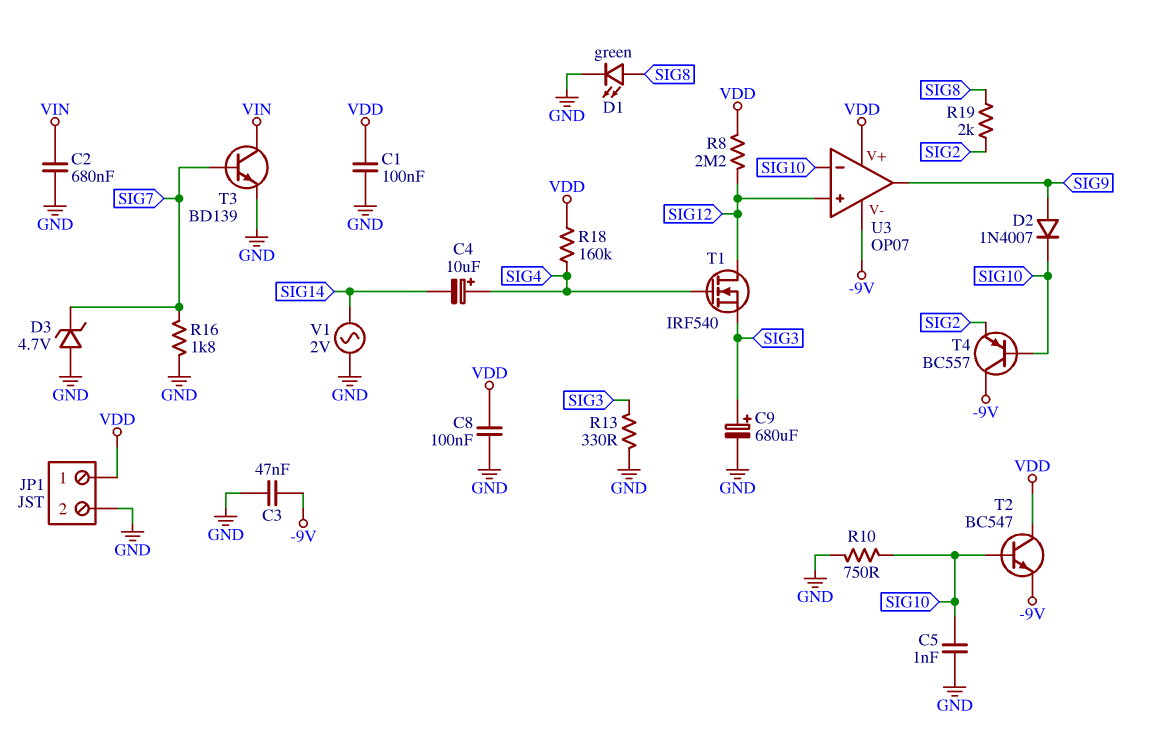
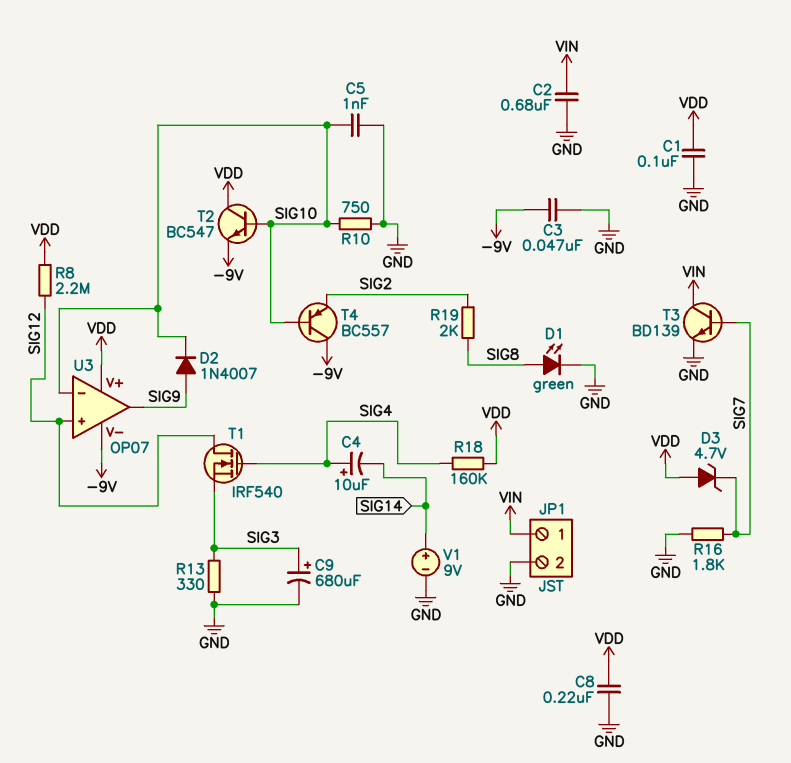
C8: 100nF (GND, VDD) -> 220nF (GND, VDD)
D3: zener 4.7V (A GND, K SIG7) -> zener 4.7V (A VDD, K SIG7)
JP1 pin 1: VDD -> VIN
V1: AC 2V (GND, SIG14) -> 9V (plus SIG14, minus GND)

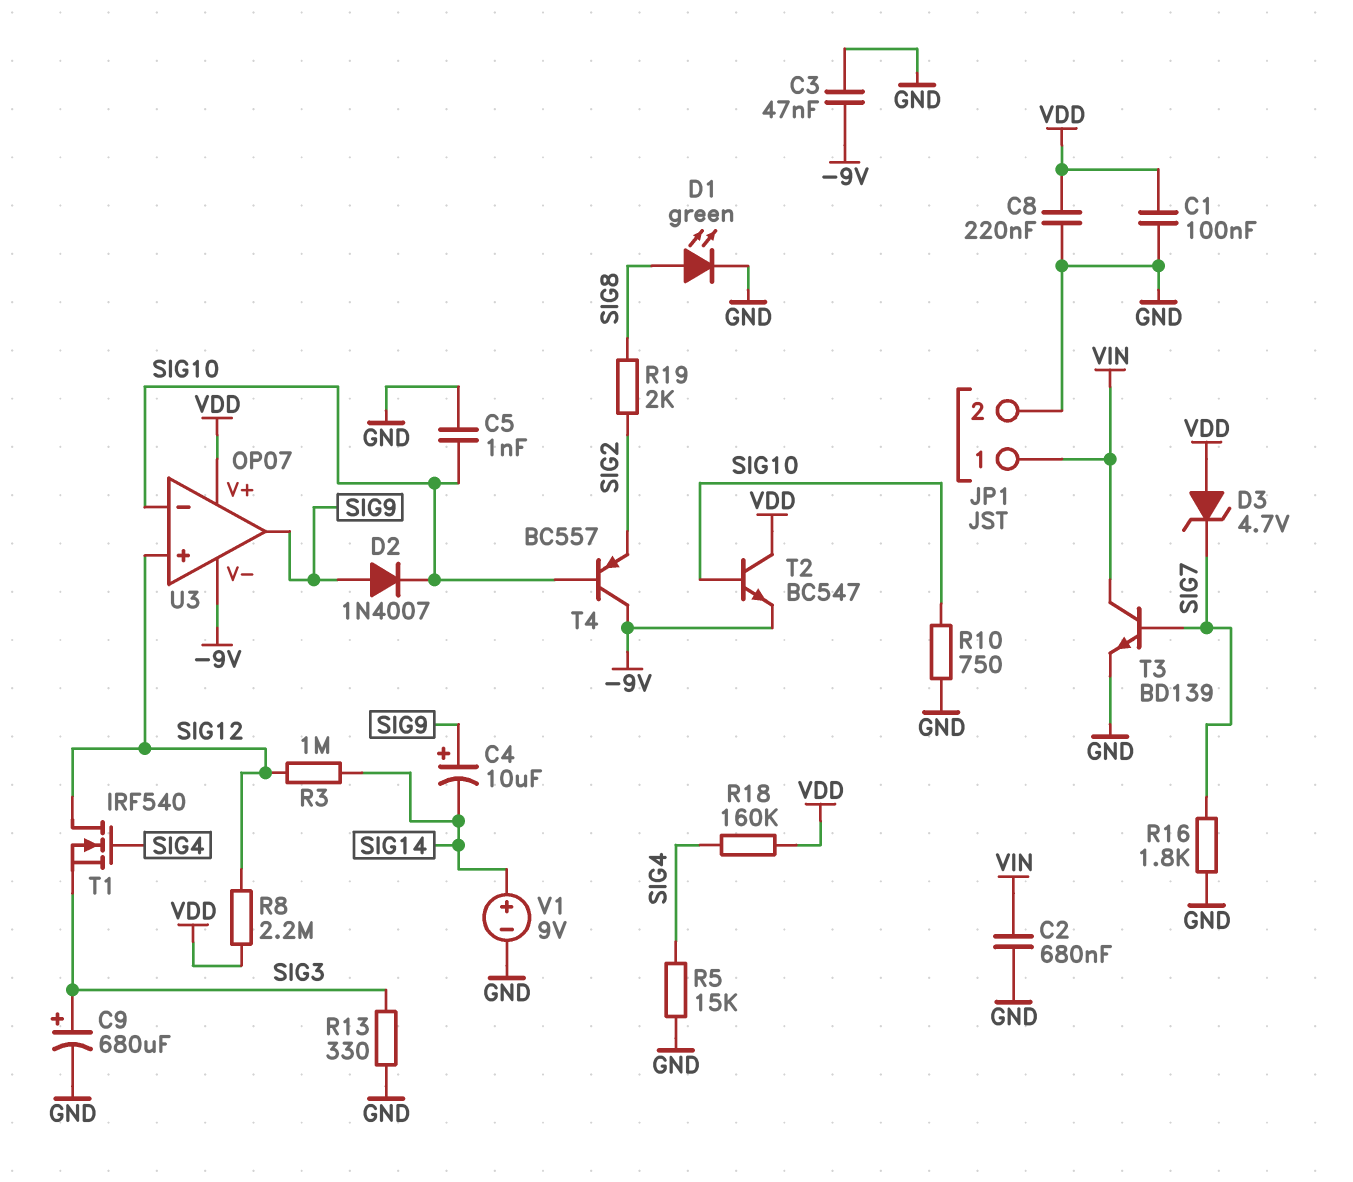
C4: 10uF (plus SIG4, minus SIG14) -> 10uF (plus SIG9, minus SIG14)
R3: none -> 1M (SIG12, SIG14)
R5: none -> 15k (GND, SIG4)

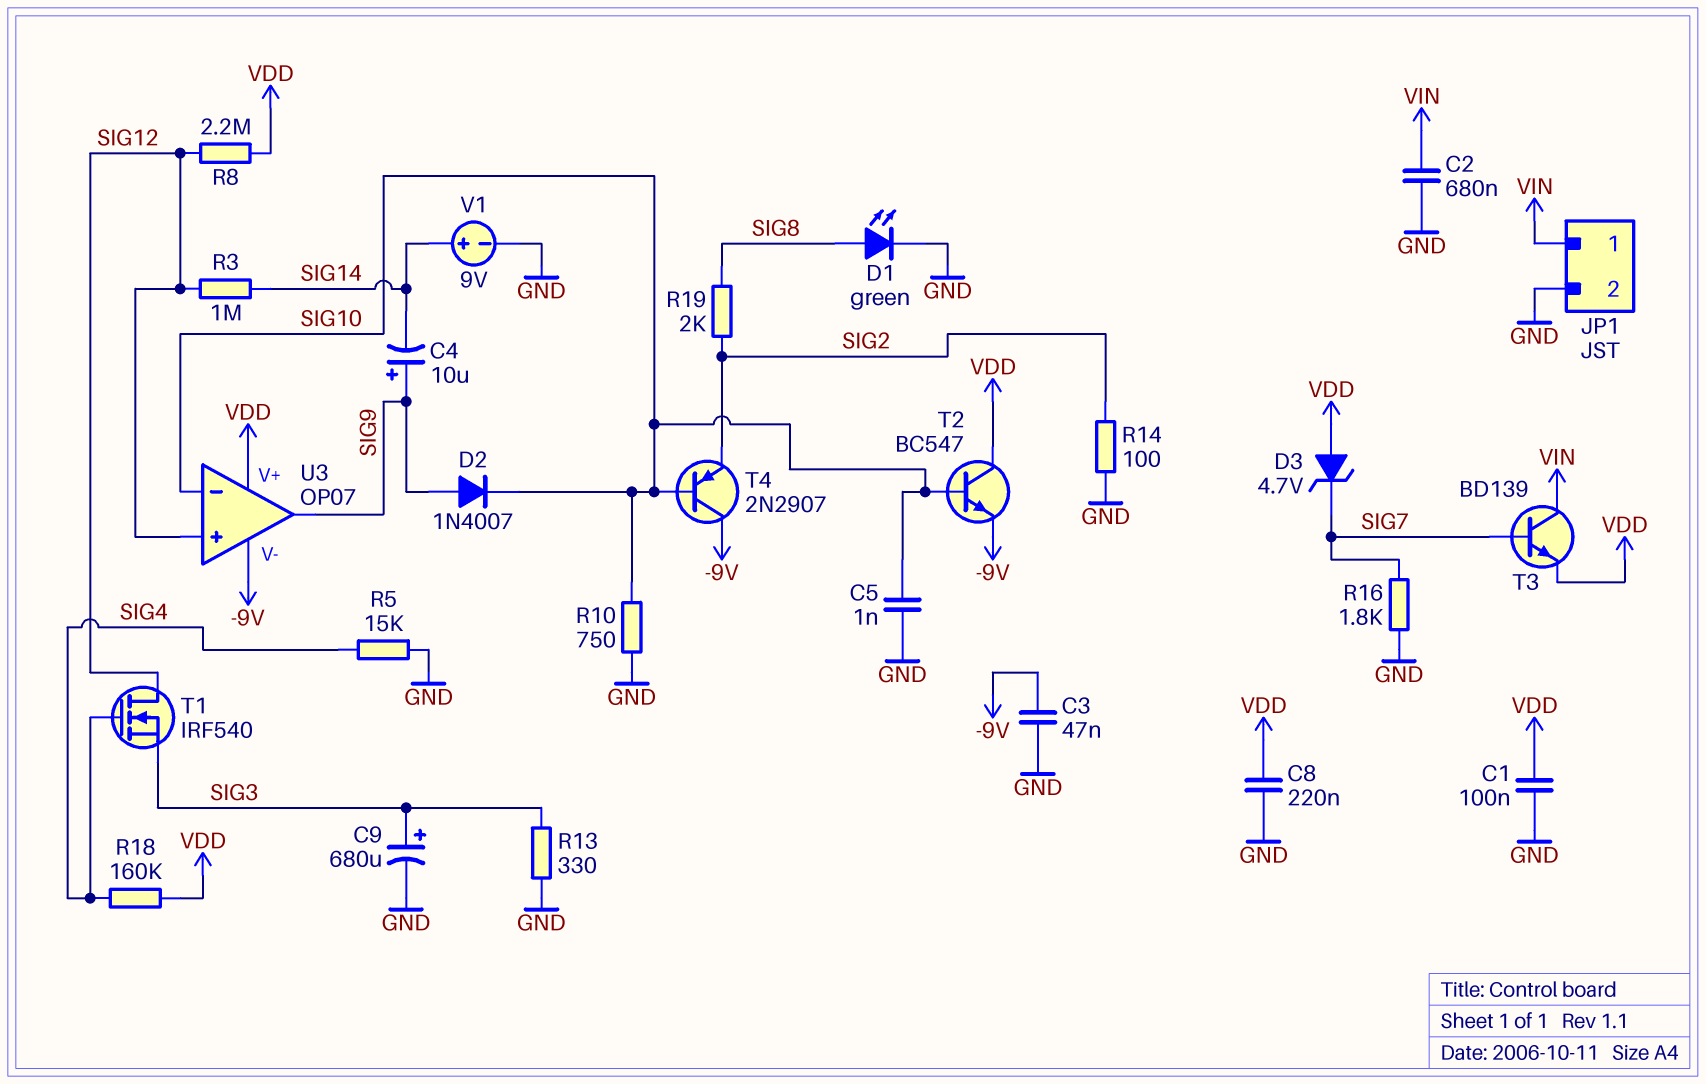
R14: none -> 100 (GND, SIG2)
T3: NPN BD139 (B SIG7, C VIN, E GND) -> NPN BD139 (B SIG7, C VIN, E VDD)
T4: PNP BC557 (B SIG10, C -9V, E SIG2) -> PNP 2N2907 (B SIG10, C -9V, E SIG2)

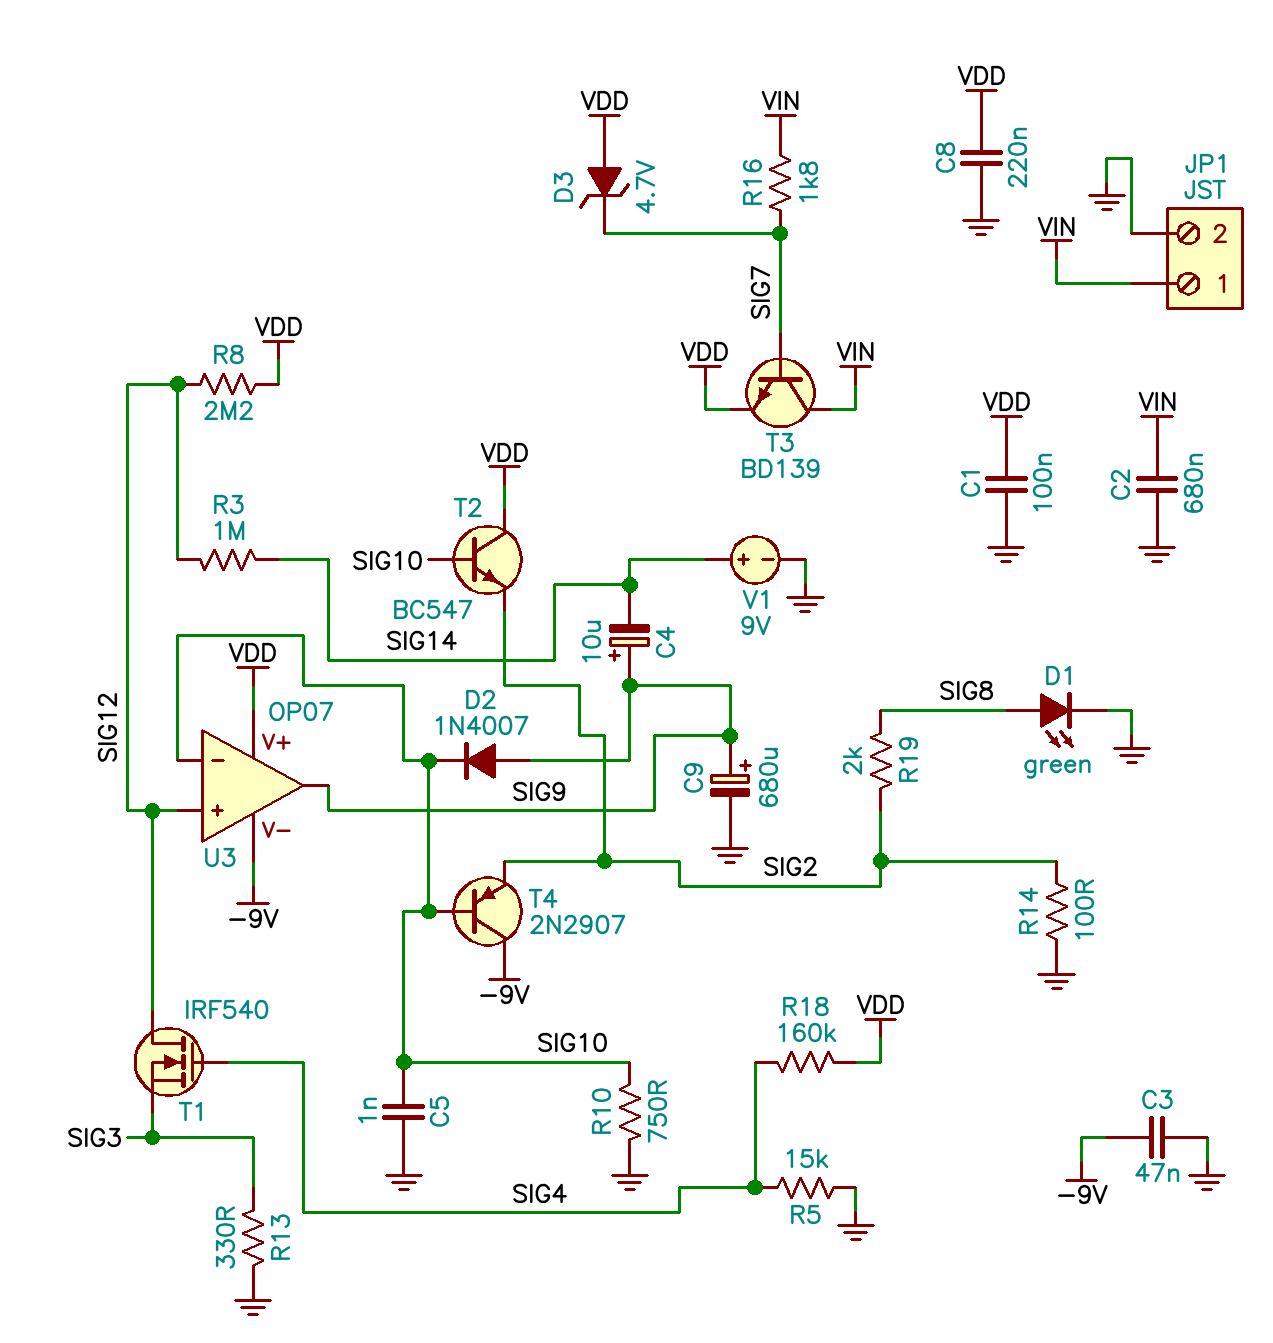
C9: 680uF (plus SIG3, minus GND) -> 680uF (plus SIG9, minus GND)
R16: 1.8k (GND, SIG7) -> 1.8k (SIG7, VIN)
T2: NPN BC547 (B SIG10, C VDD, E -9V) -> NPN BC547 (B SIG10, C VDD, E SIG2)

